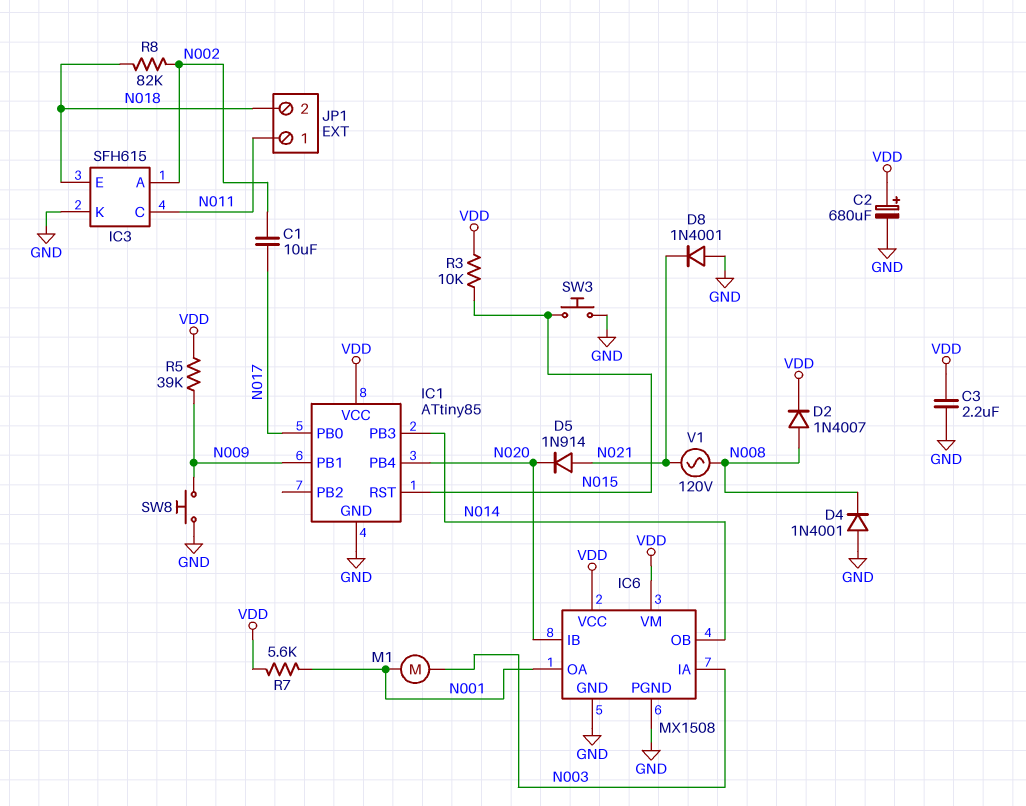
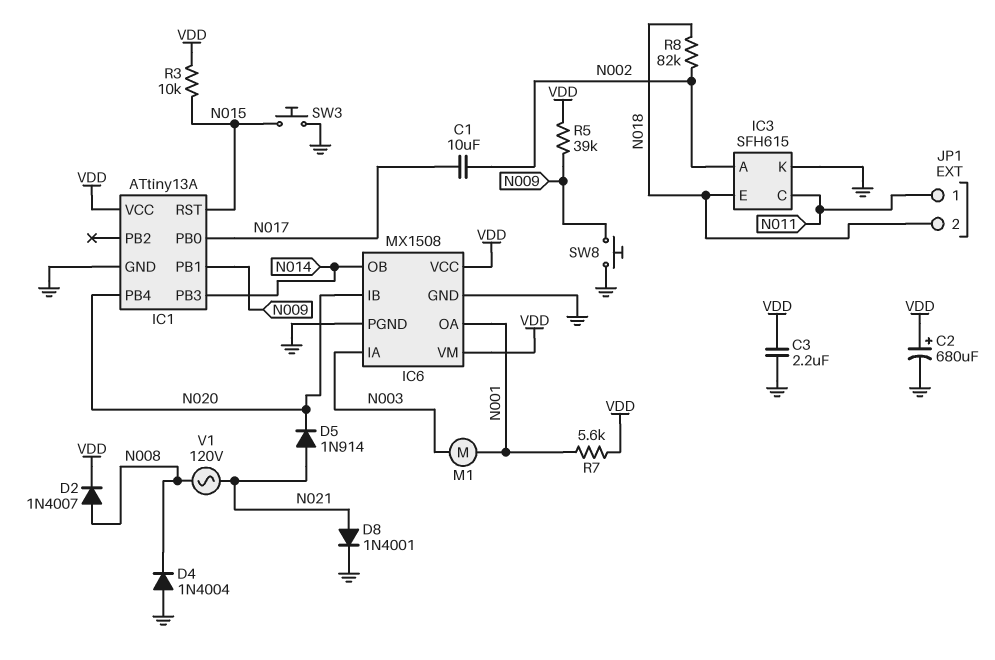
D4: diode 1N4001 (A GND, K N008) -> diode 1N4004 (A GND, K N008)
D8: diode 1N4001 (A GND, K N021) -> diode 1N4001 (A N021, K GND)
IC1: ATtiny85 -> ATtiny13A

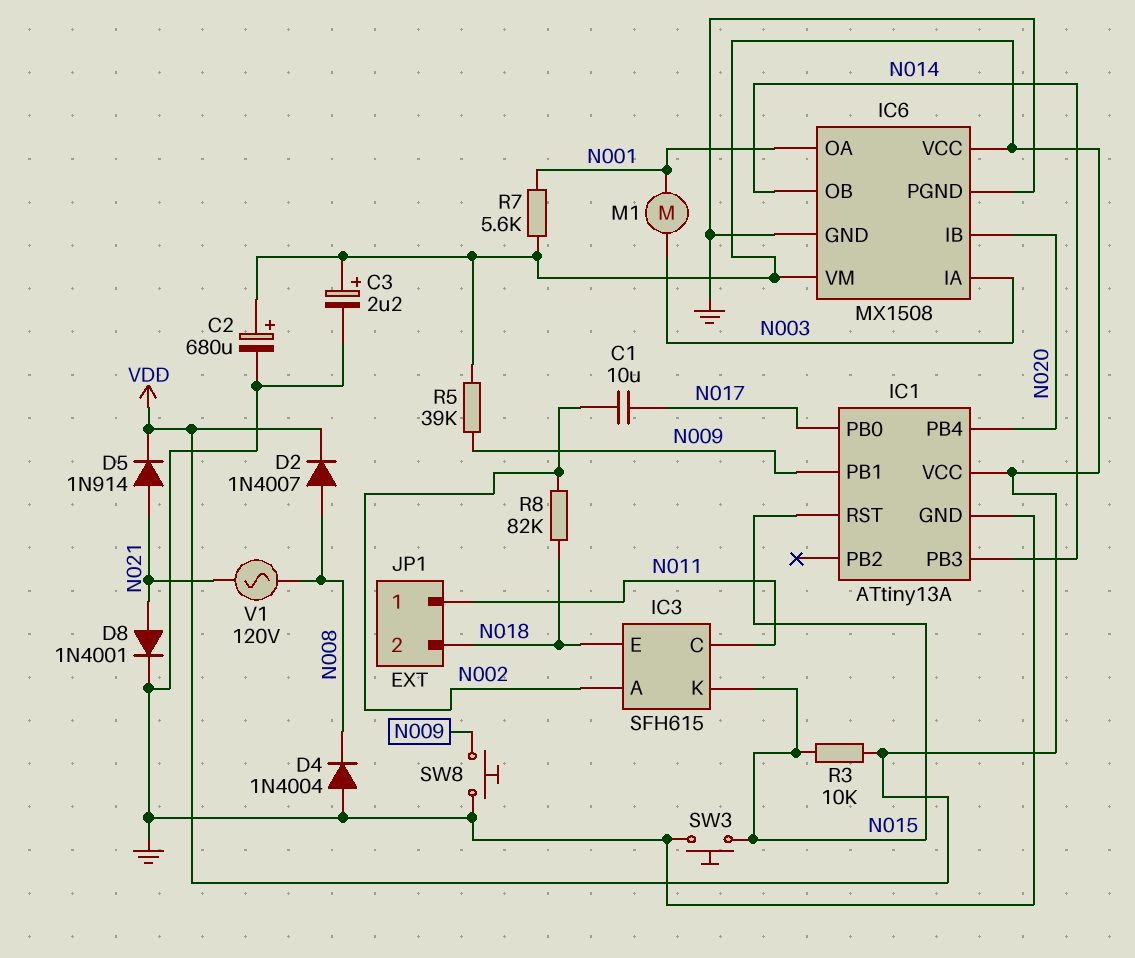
C3: 2.2uF (GND, VDD) -> 2.2uF (plus VDD, minus GND)
D5: diode 1N914 (A N021, K N020) -> diode 1N914 (A N021, K VDD)
IC3 pin K: GND -> N015

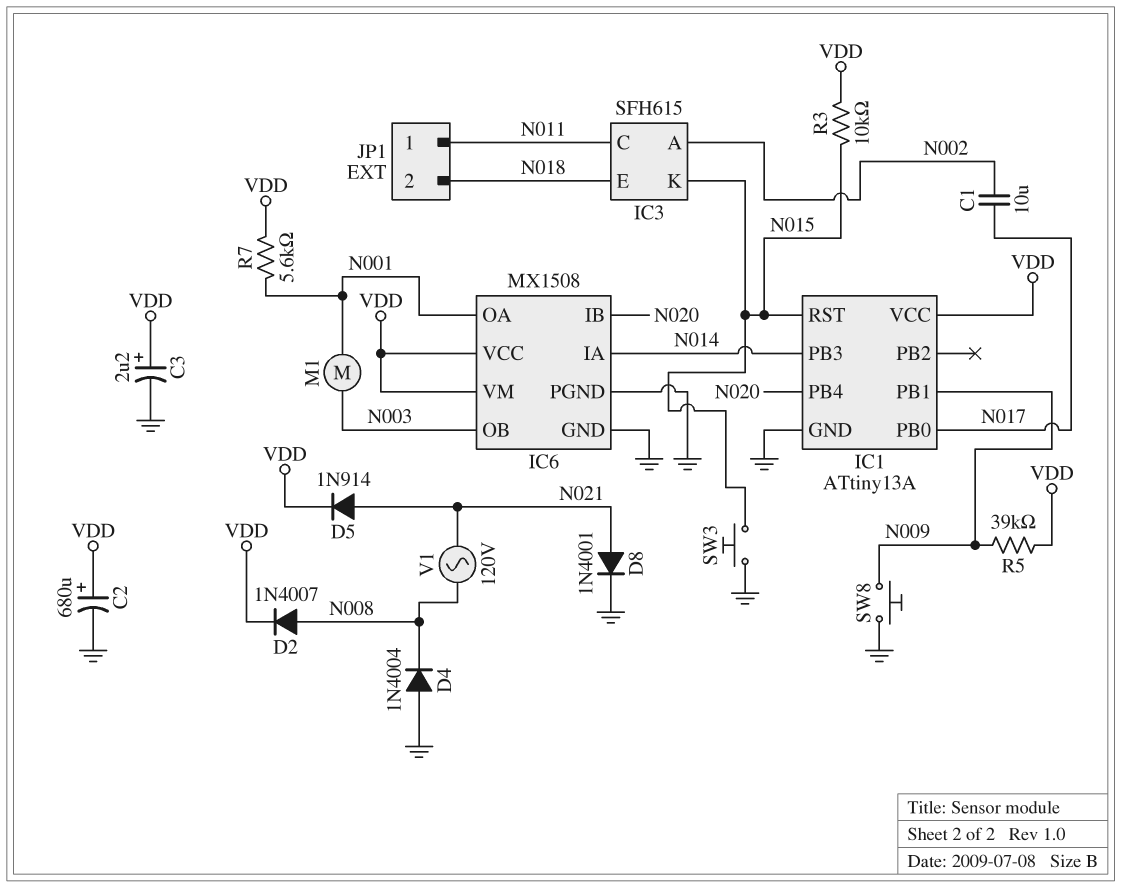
IC6 pin IA: N003 -> N014
IC6 pin OB: N014 -> N003
R8: 82k (N002, N018) -> none

